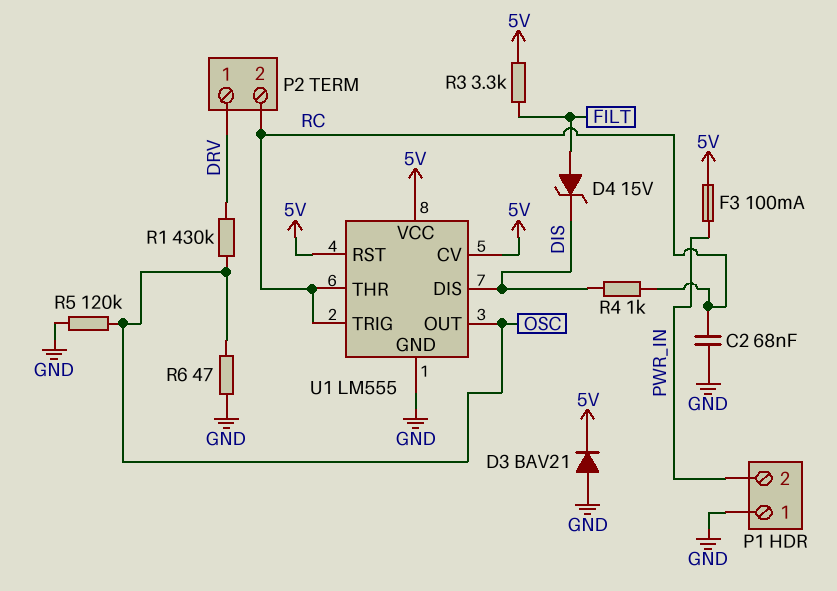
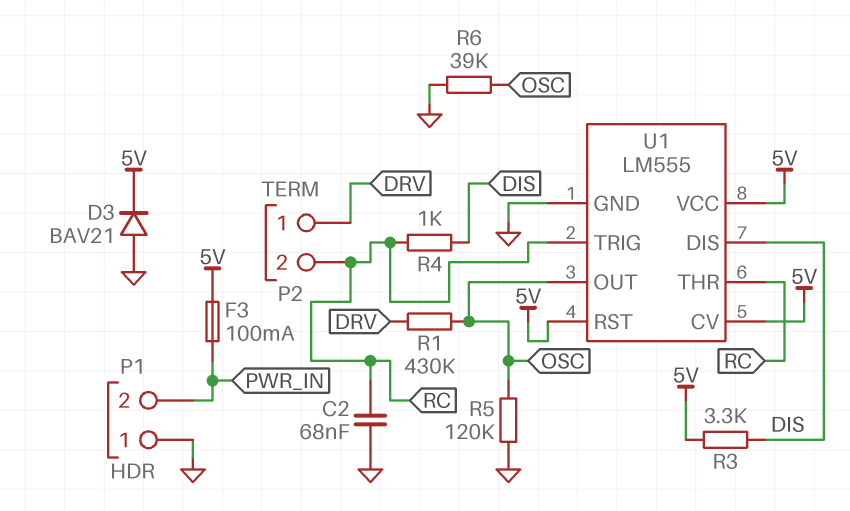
D4: zener 15V (A FILT, K DIS) -> none
R3: 3.3k (5V, FILT) -> 3.3k (5V, DIS)
R6: 47 (GND, OSC) -> 39k (GND, OSC)

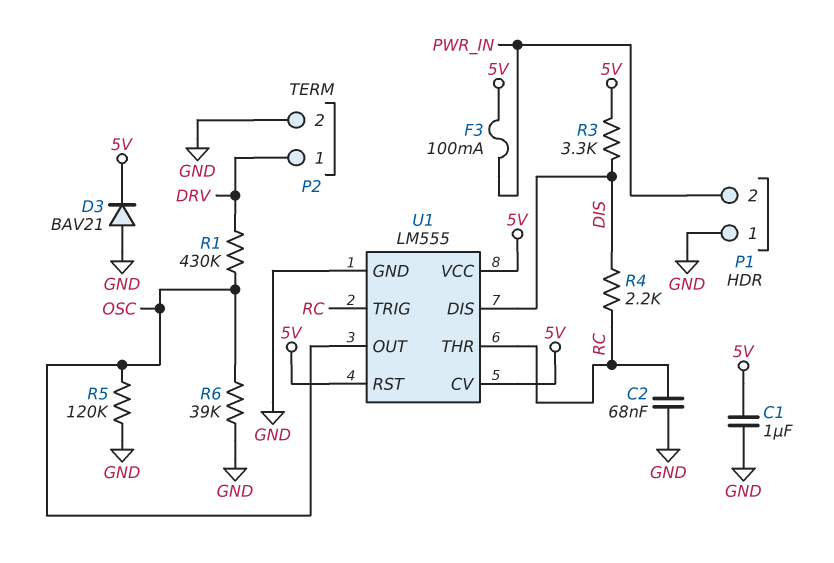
C1: none -> 1uF (5V, GND)
P2 pin 2: RC -> GND
R4: 1k (DIS, RC) -> 2.2k (DIS, RC)

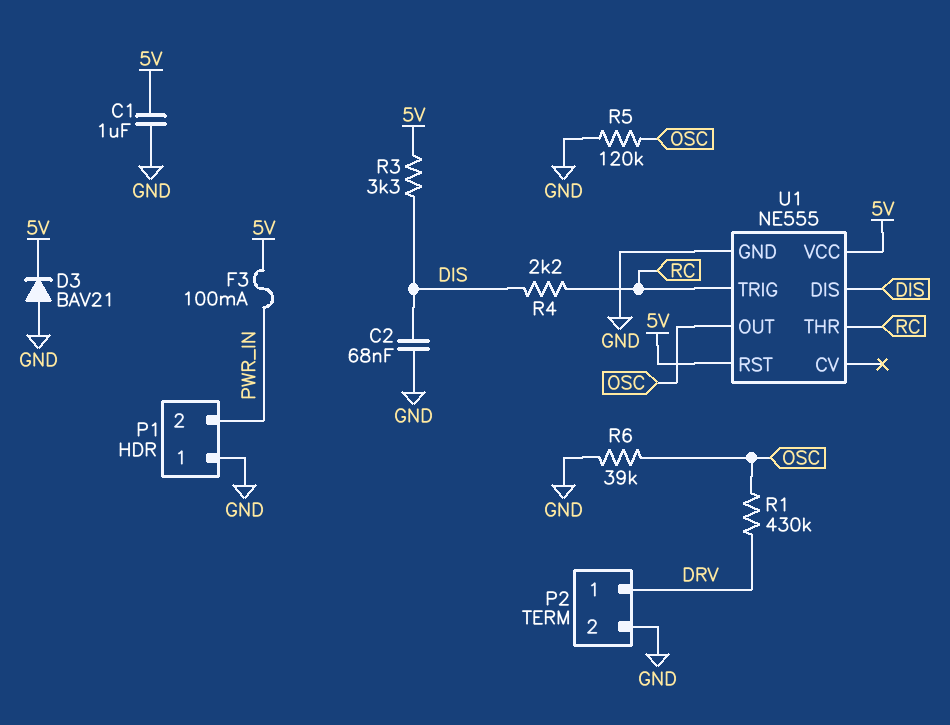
C2: 68nF (GND, RC) -> 68nF (DIS, GND)
U1: LM555 -> NE555
U1 pin CV: 5V -> none

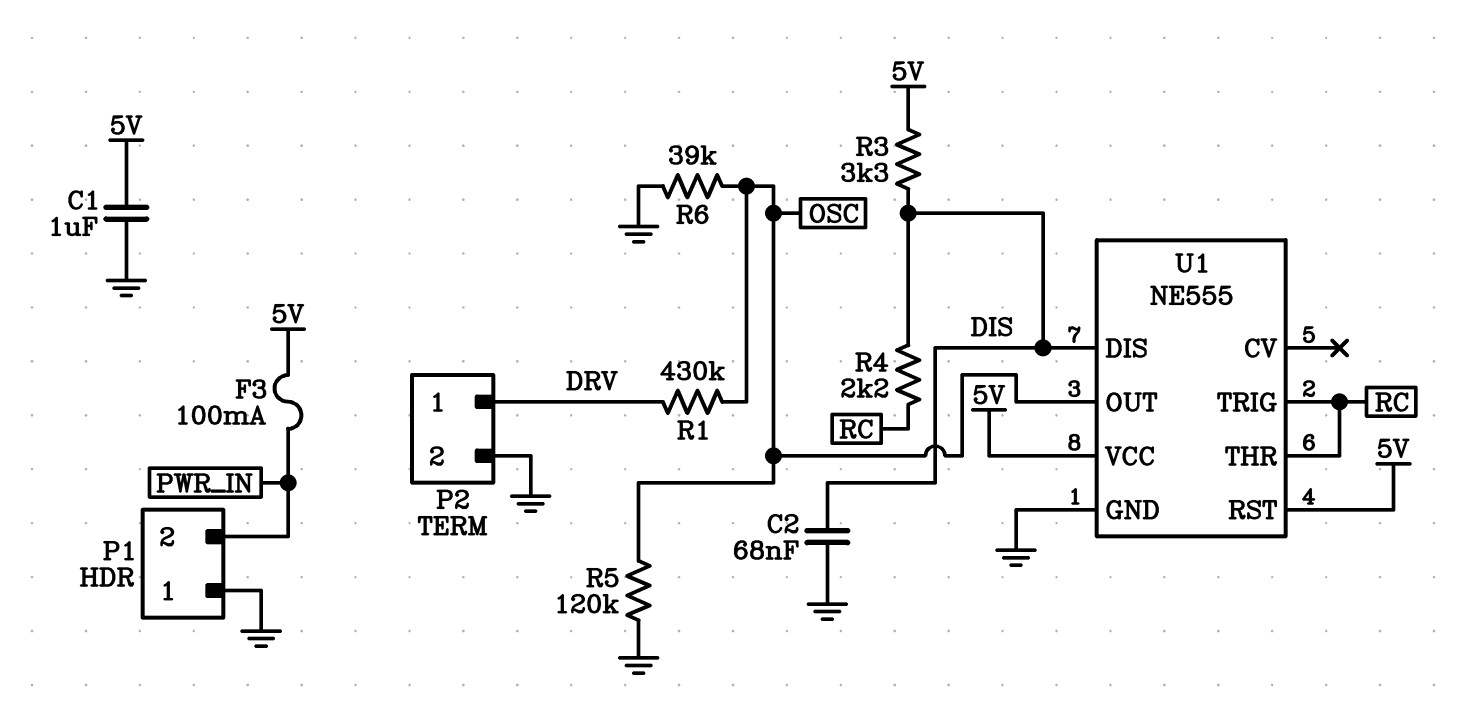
D3: diode BAV21 (A GND, K 5V) -> none

